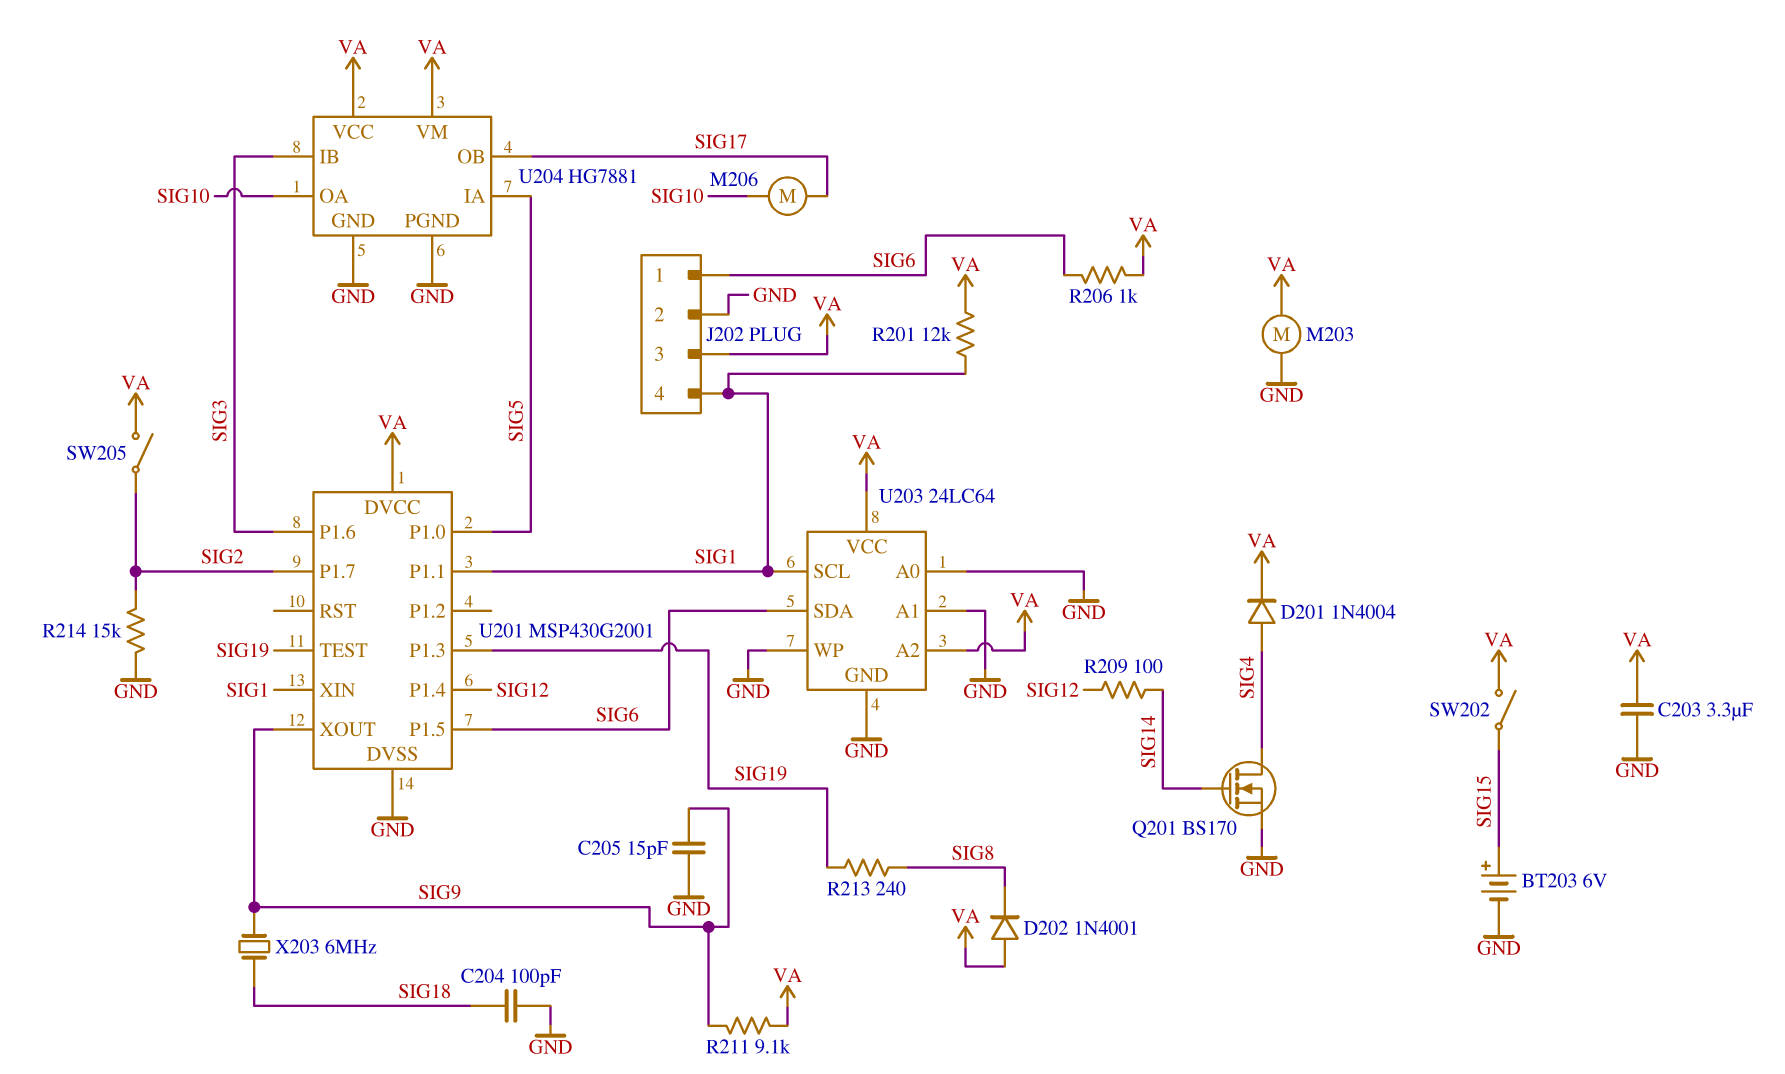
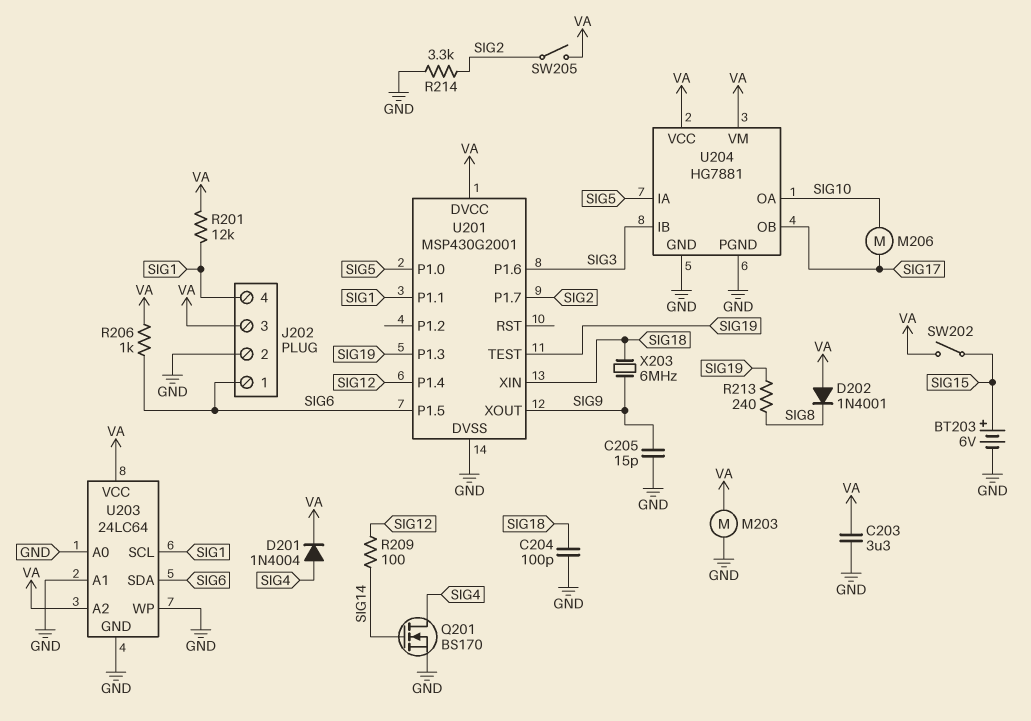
R211: 9.1k (SIG9, VA) -> none
R214: 15k (GND, SIG2) -> 3.3k (GND, SIG2)
U201 pin XIN: SIG1 -> SIG18

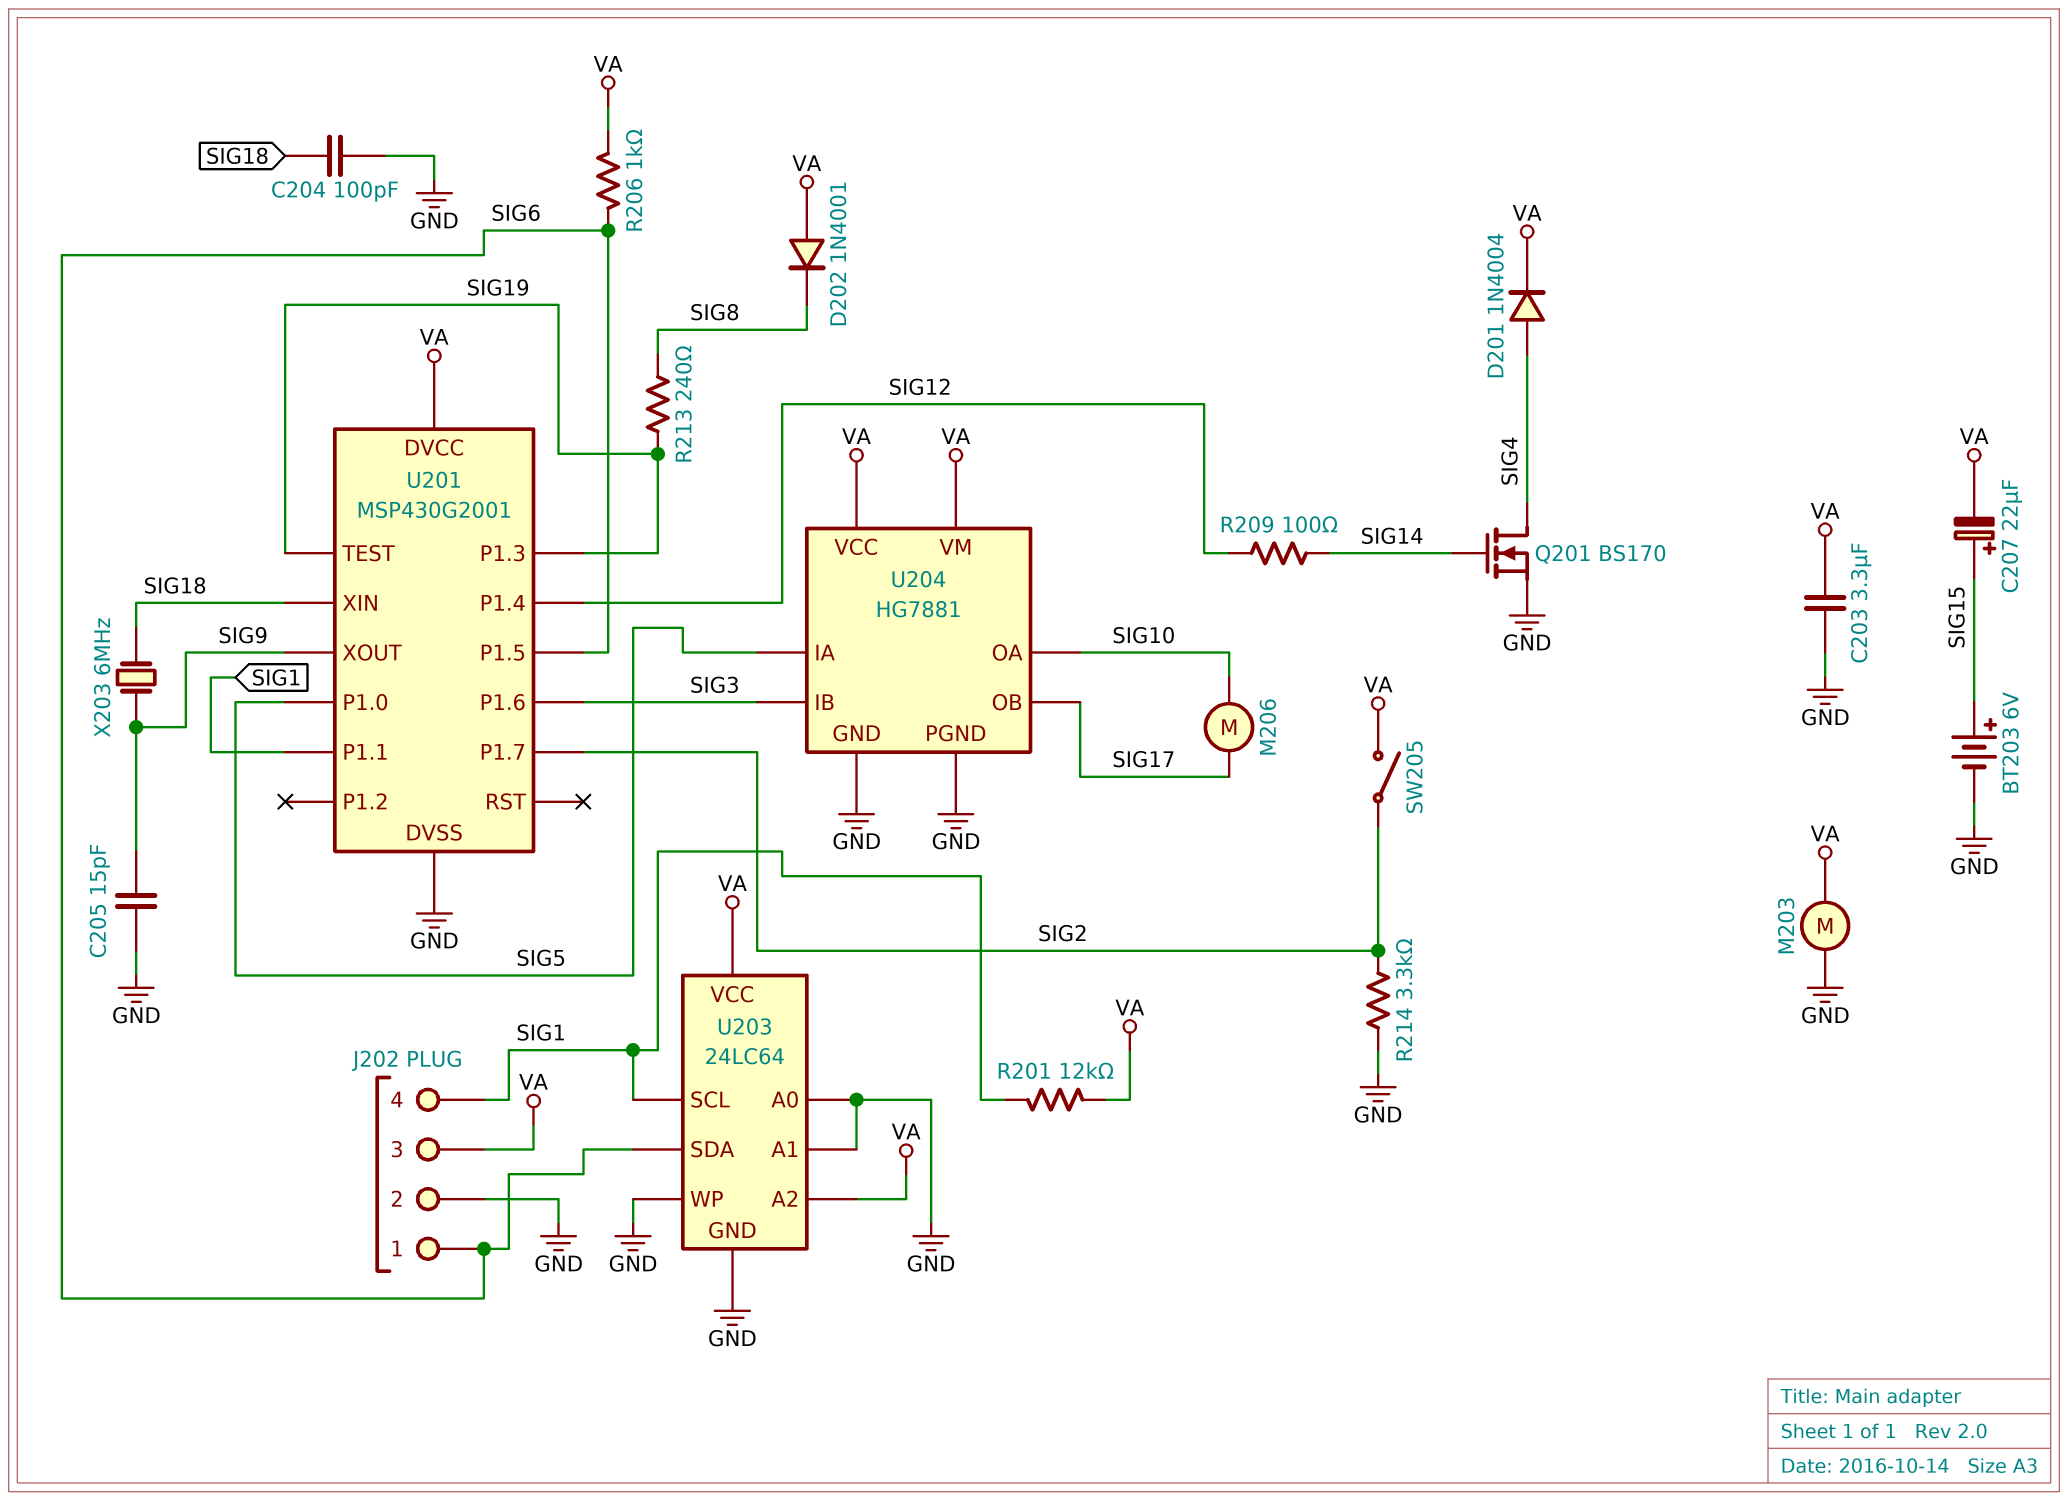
C207: none -> 22uF (plus SIG15, minus VA)
SW202: switch (SIG15, VA) -> none

